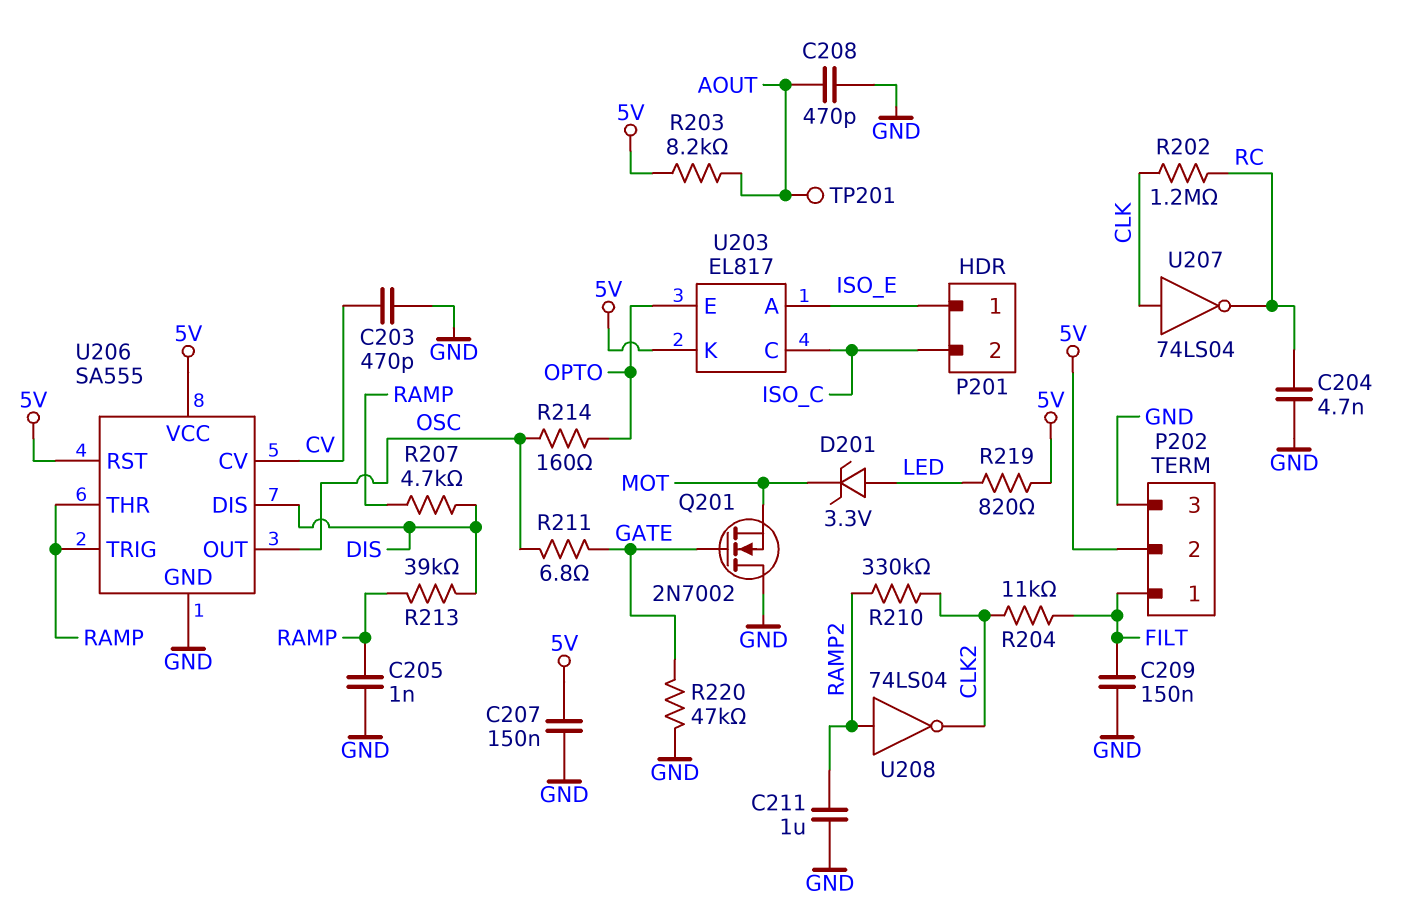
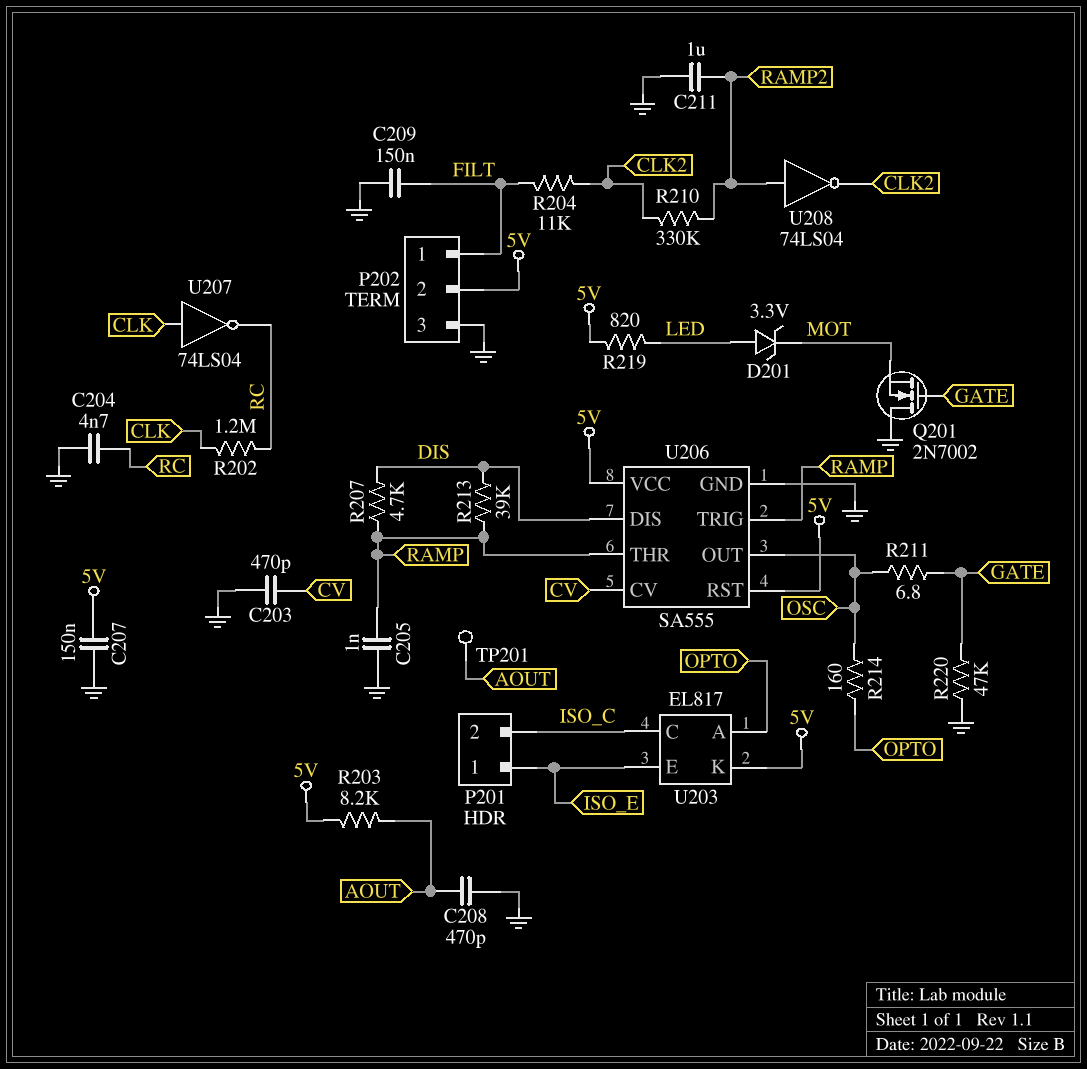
U203 pin A: ISO_E -> OPTO
U203 pin E: OPTO -> ISO_E

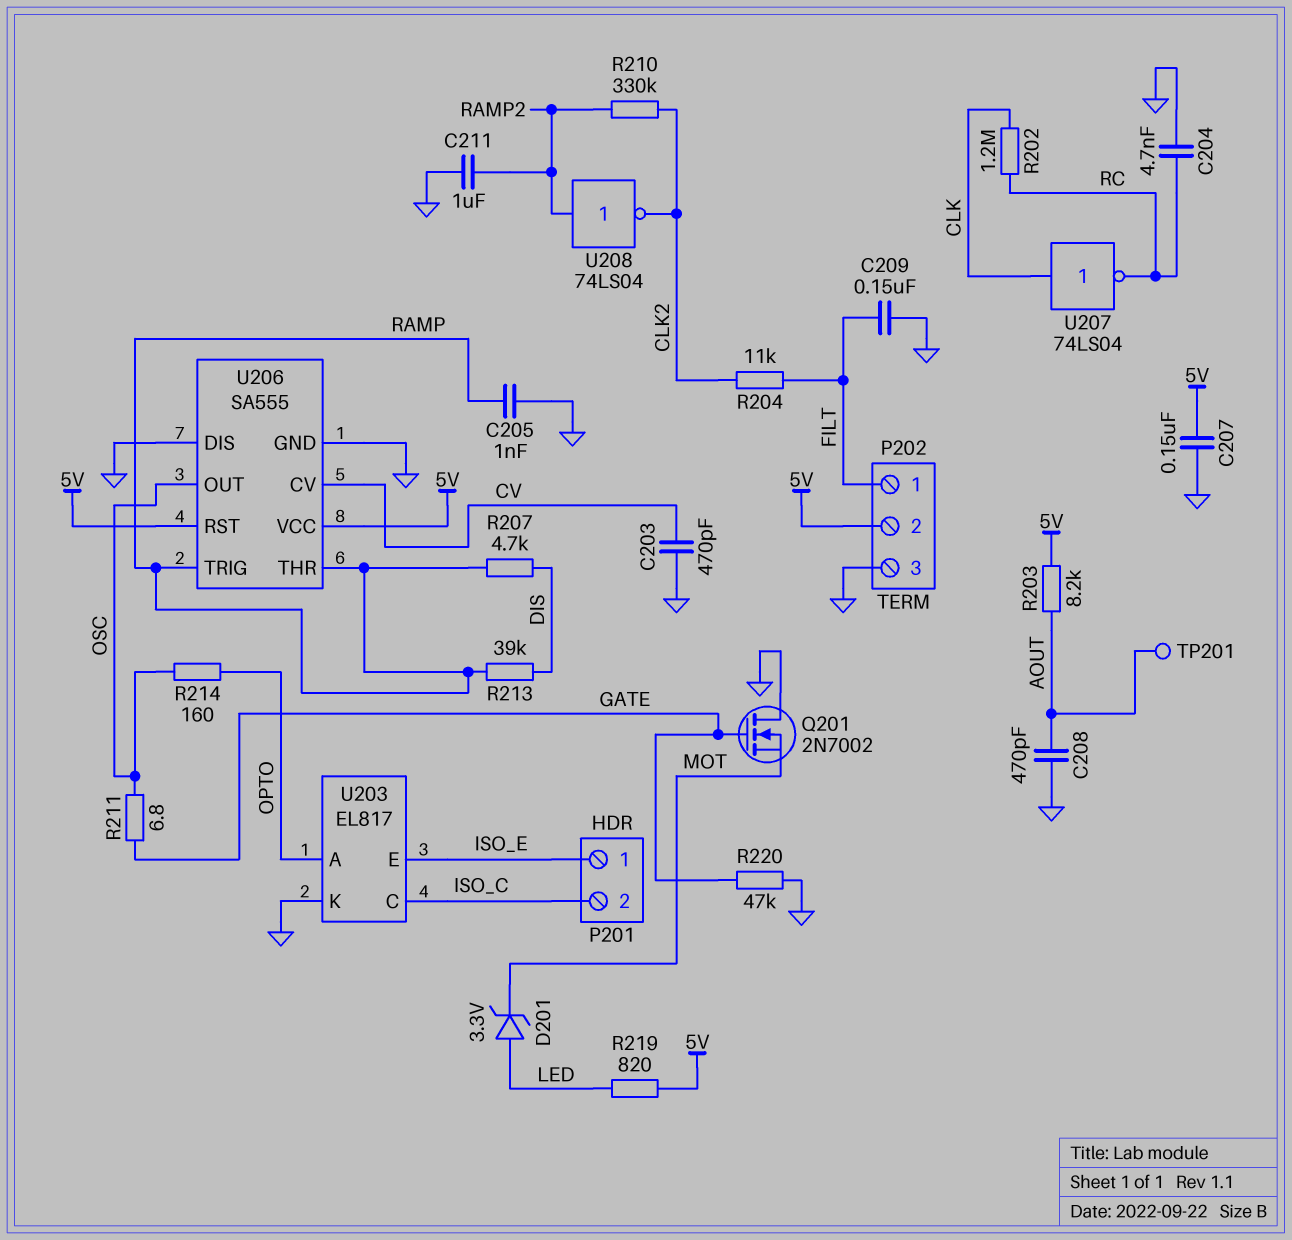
U203 pin K: 5V -> GND
U206 pin DIS: DIS -> GND

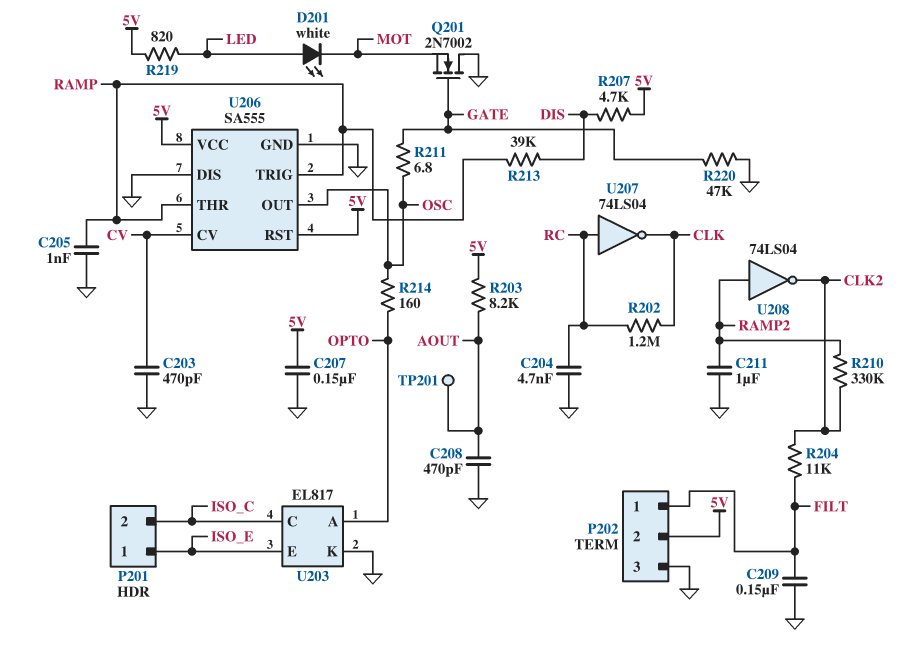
D201: zener 3.3V (A LED, K MOT) -> LED white (A LED, K MOT)
R207: 4.7k (DIS, RAMP) -> 4.7k (5V, DIS)
U207: NOT 74LS04 (in CLK, out RC) -> NOT 74LS04 (in RC, out CLK)

